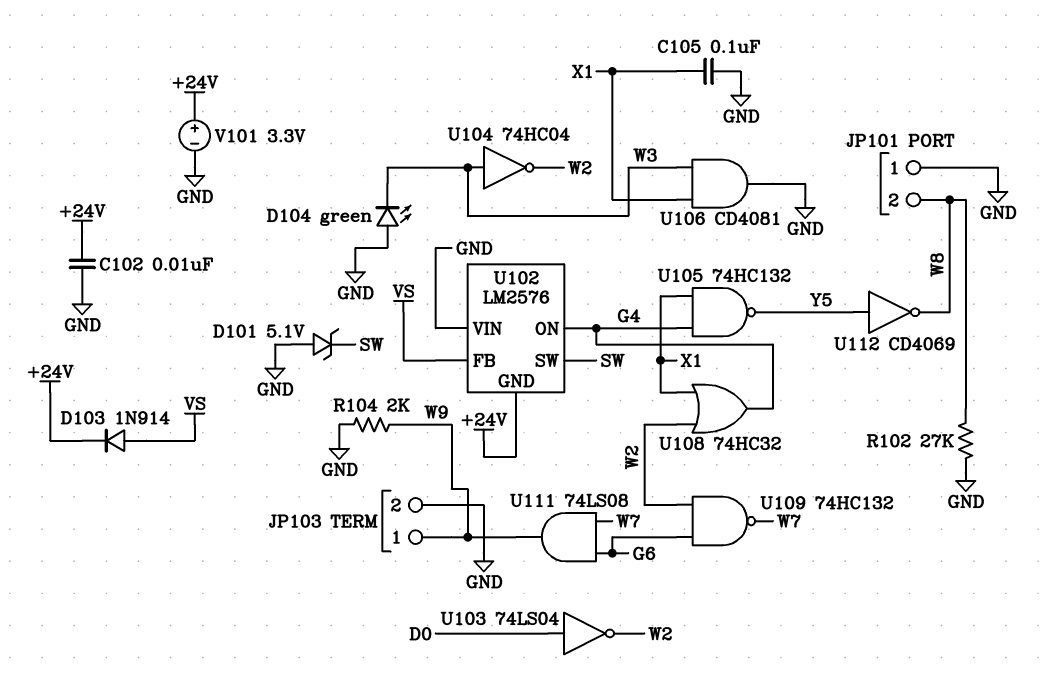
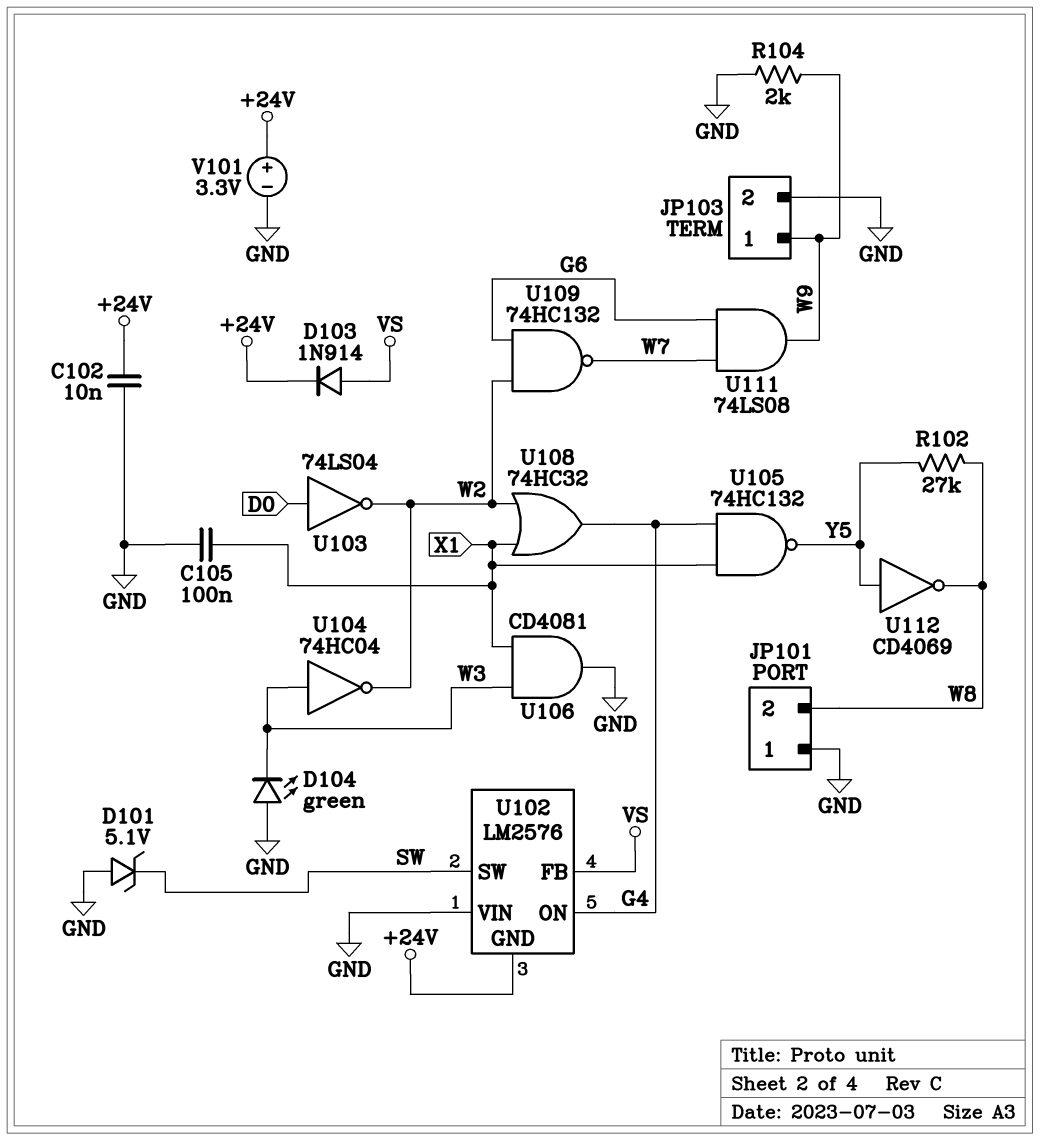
R102: 27k (GND, W8) -> 27k (W8, Y5)

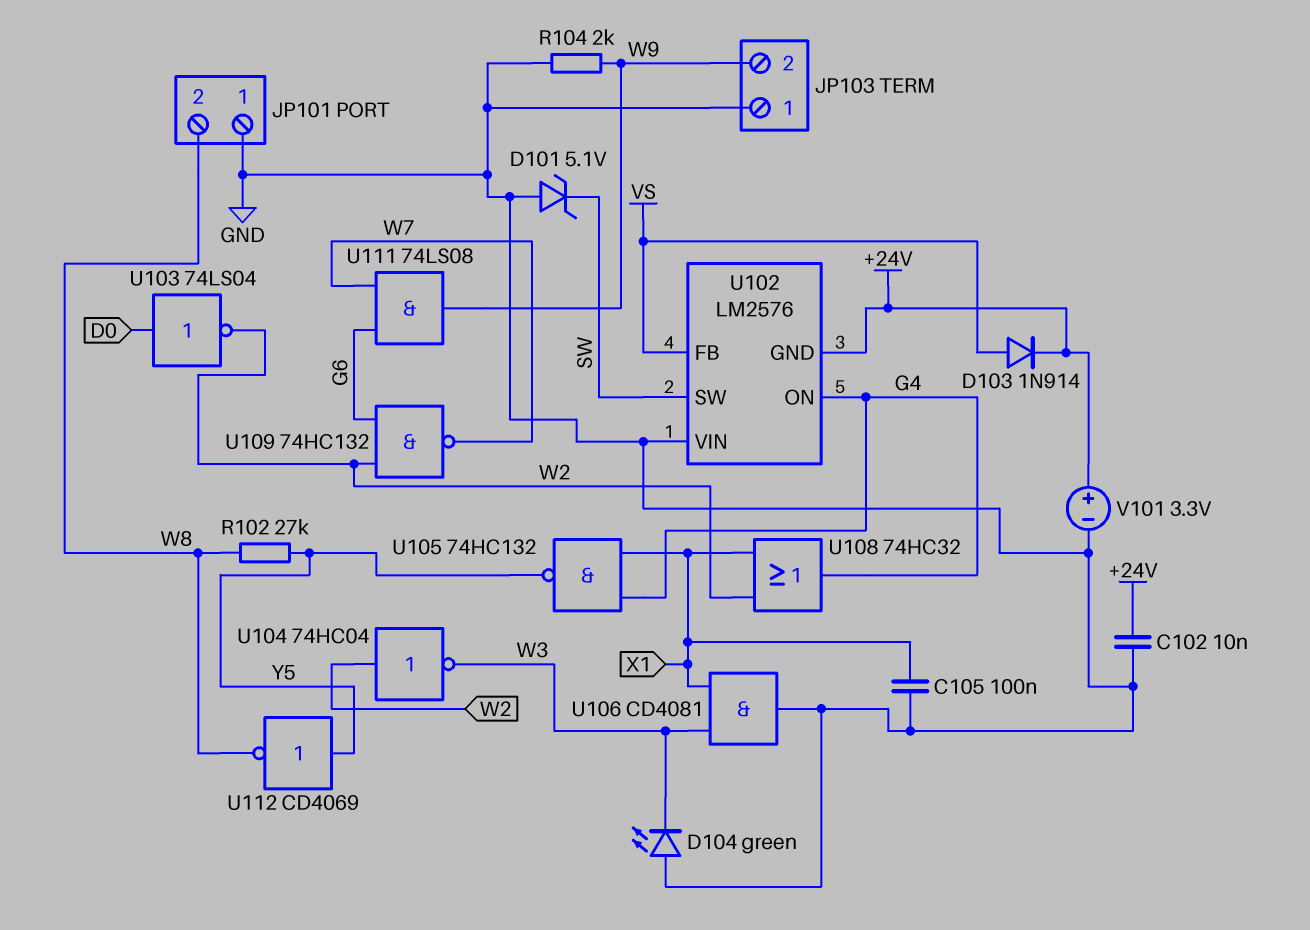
JP103 pin 1: W9 -> GND
JP103 pin 2: GND -> W9
U104: NOT 74HC04 (in W3, out W2) -> NOT 74HC04 (in W2, out W3)

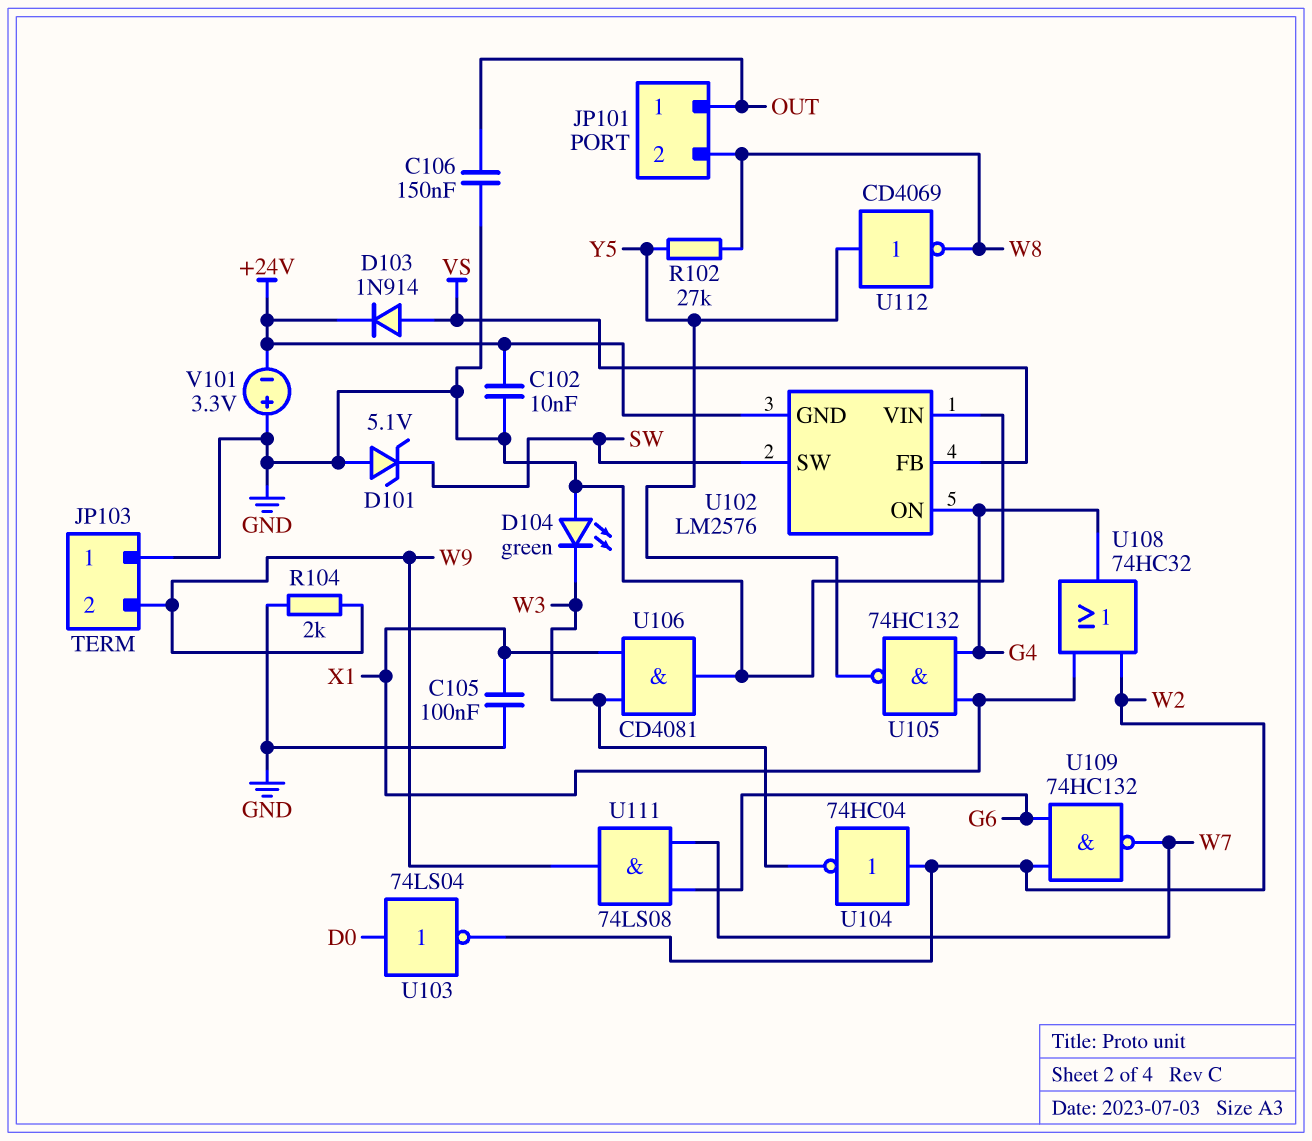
C106: none -> 150nF (GND, OUT)
JP101 pin 1: GND -> OUT
V101: 3.3V (plus +24V, minus GND) -> 3.3V (plus GND, minus +24V)

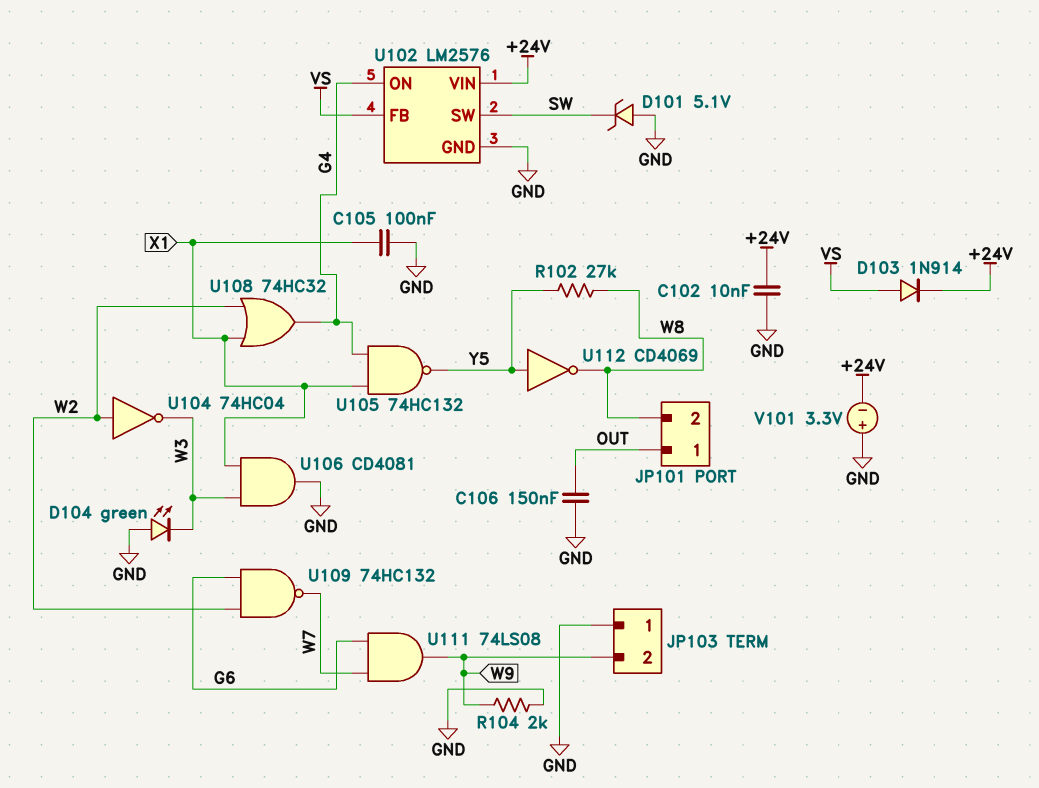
U102 pin GND: +24V -> GND
U102 pin VIN: GND -> +24V
U103: NOT 74LS04 (in D0, out W2) -> none

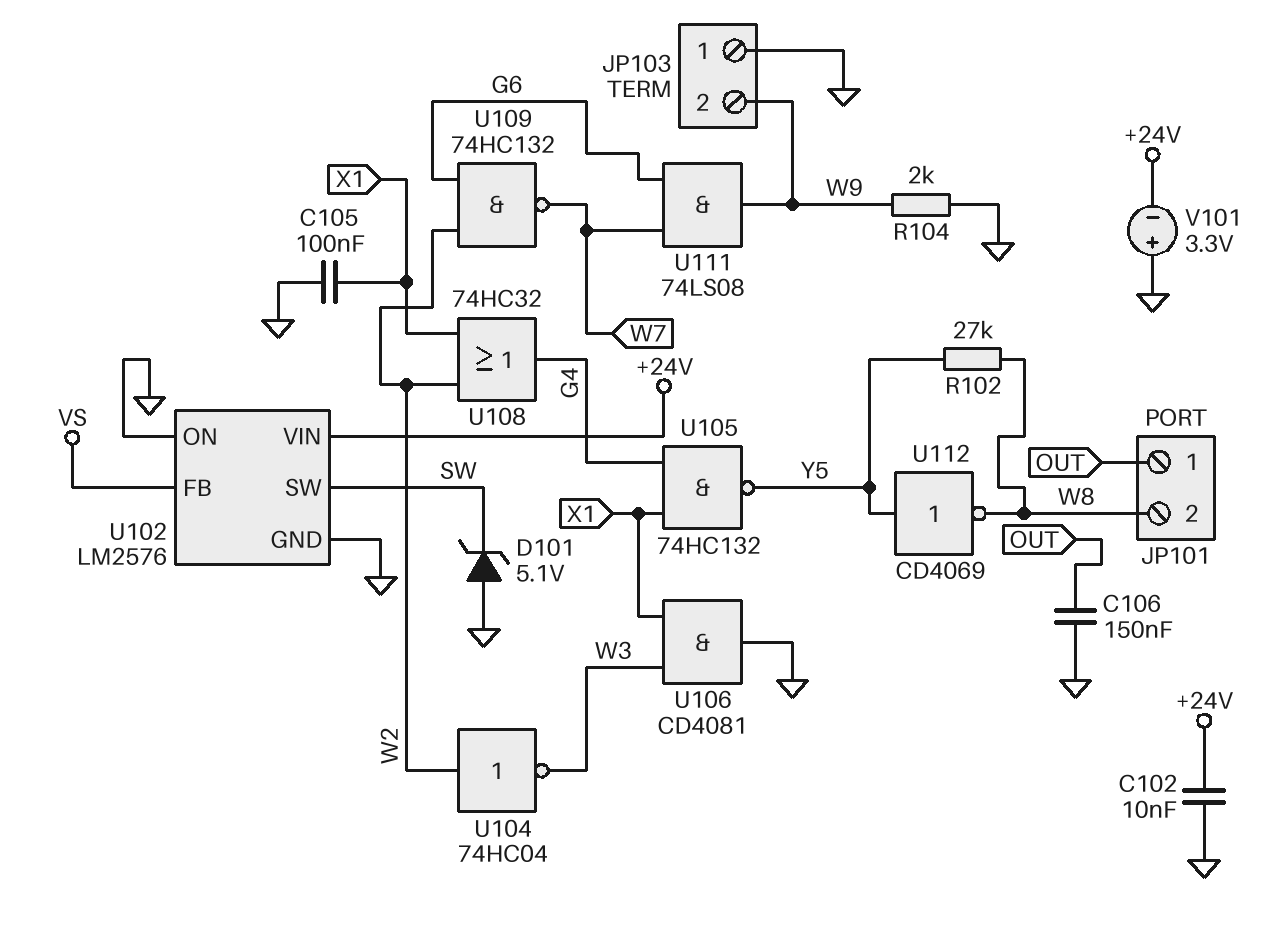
D103: diode 1N914 (A VS, K +24V) -> none
D104: LED green (A GND, K W3) -> none
U102 pin ON: G4 -> GND

